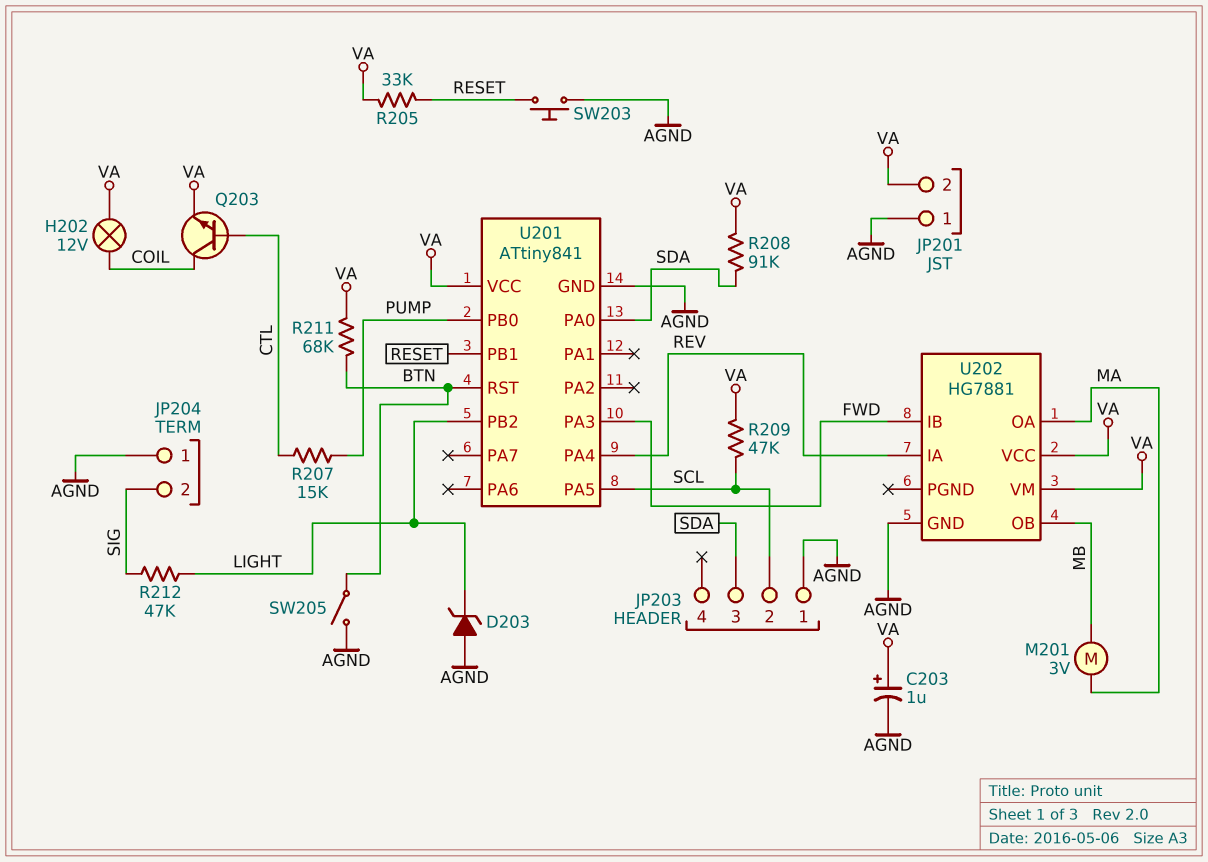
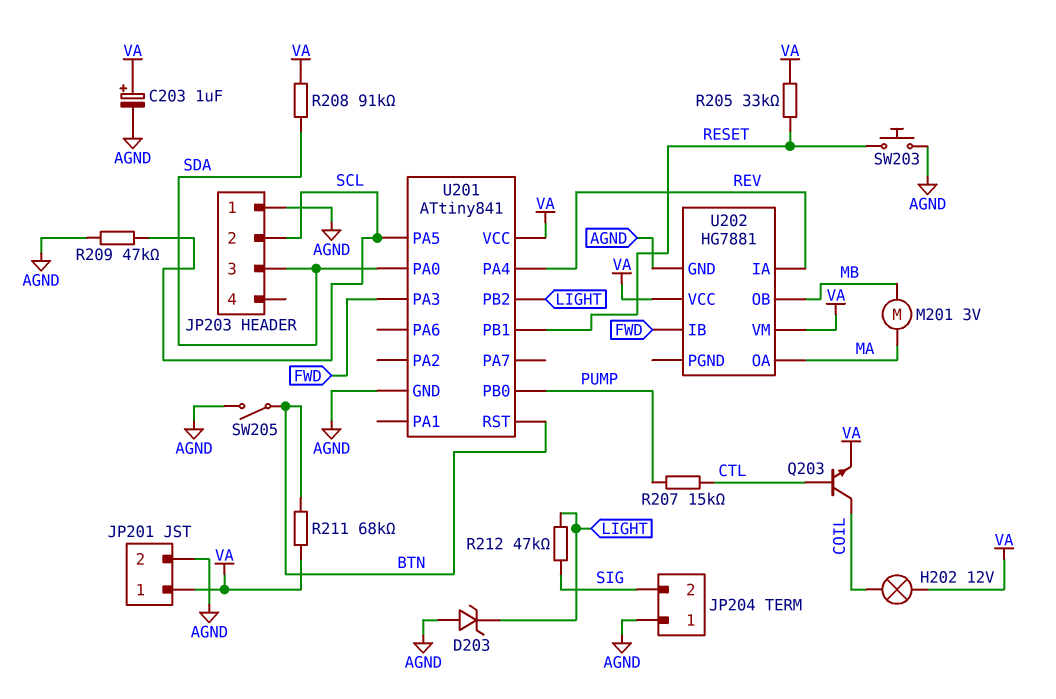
JP201 pin 1: AGND -> VA
JP201 pin 2: VA -> AGND
R209: 47k (SCL, VA) -> 47k (AGND, SCL)

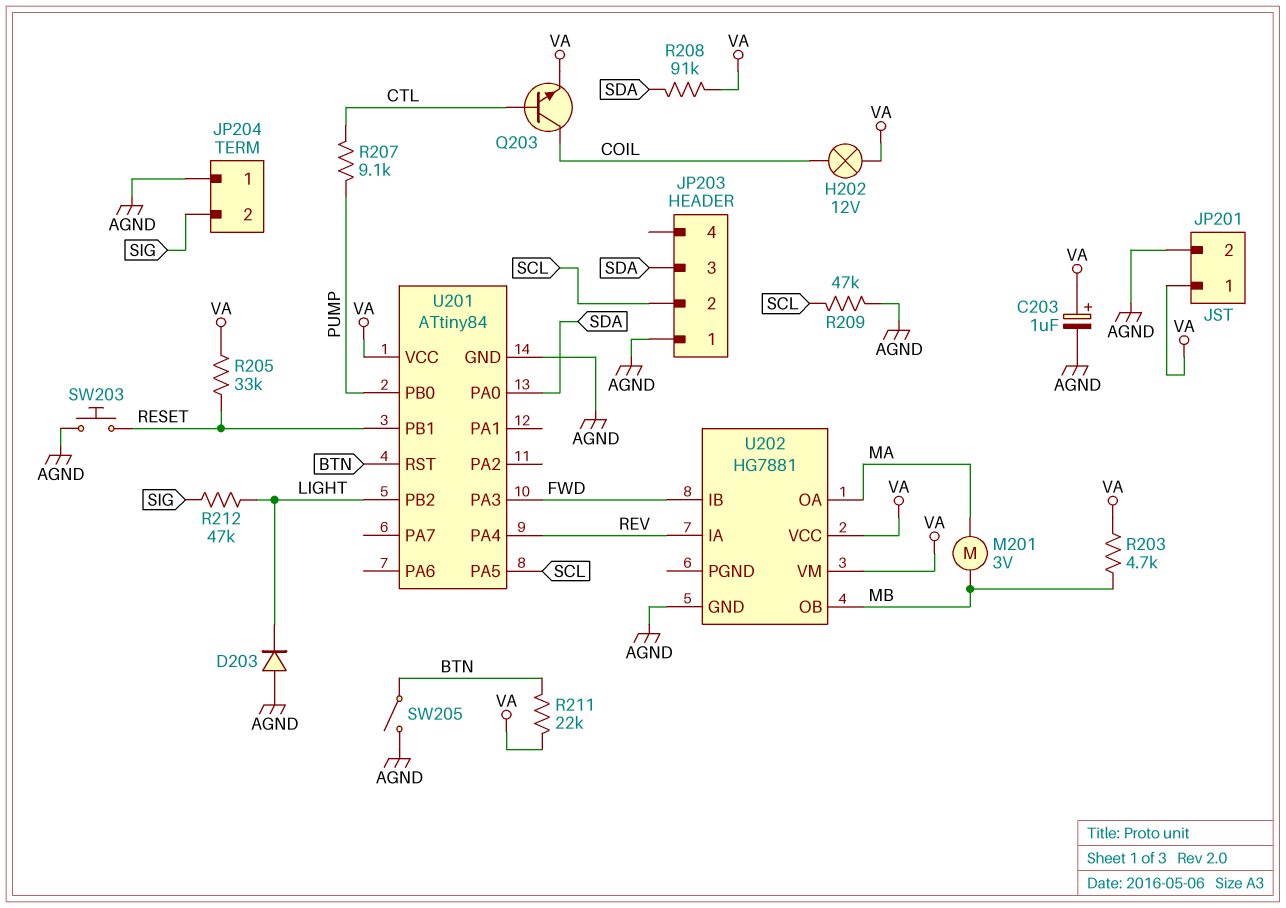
D203: zener (A AGND, K LIGHT) -> diode (A AGND, K LIGHT)
R203: none -> 4.7k (MB, VA)
R207: 15k (CTL, PUMP) -> 9.1k (CTL, PUMP)
R211: 68k (BTN, VA) -> 22k (BTN, VA)
U201: ATtiny841 -> ATtiny84

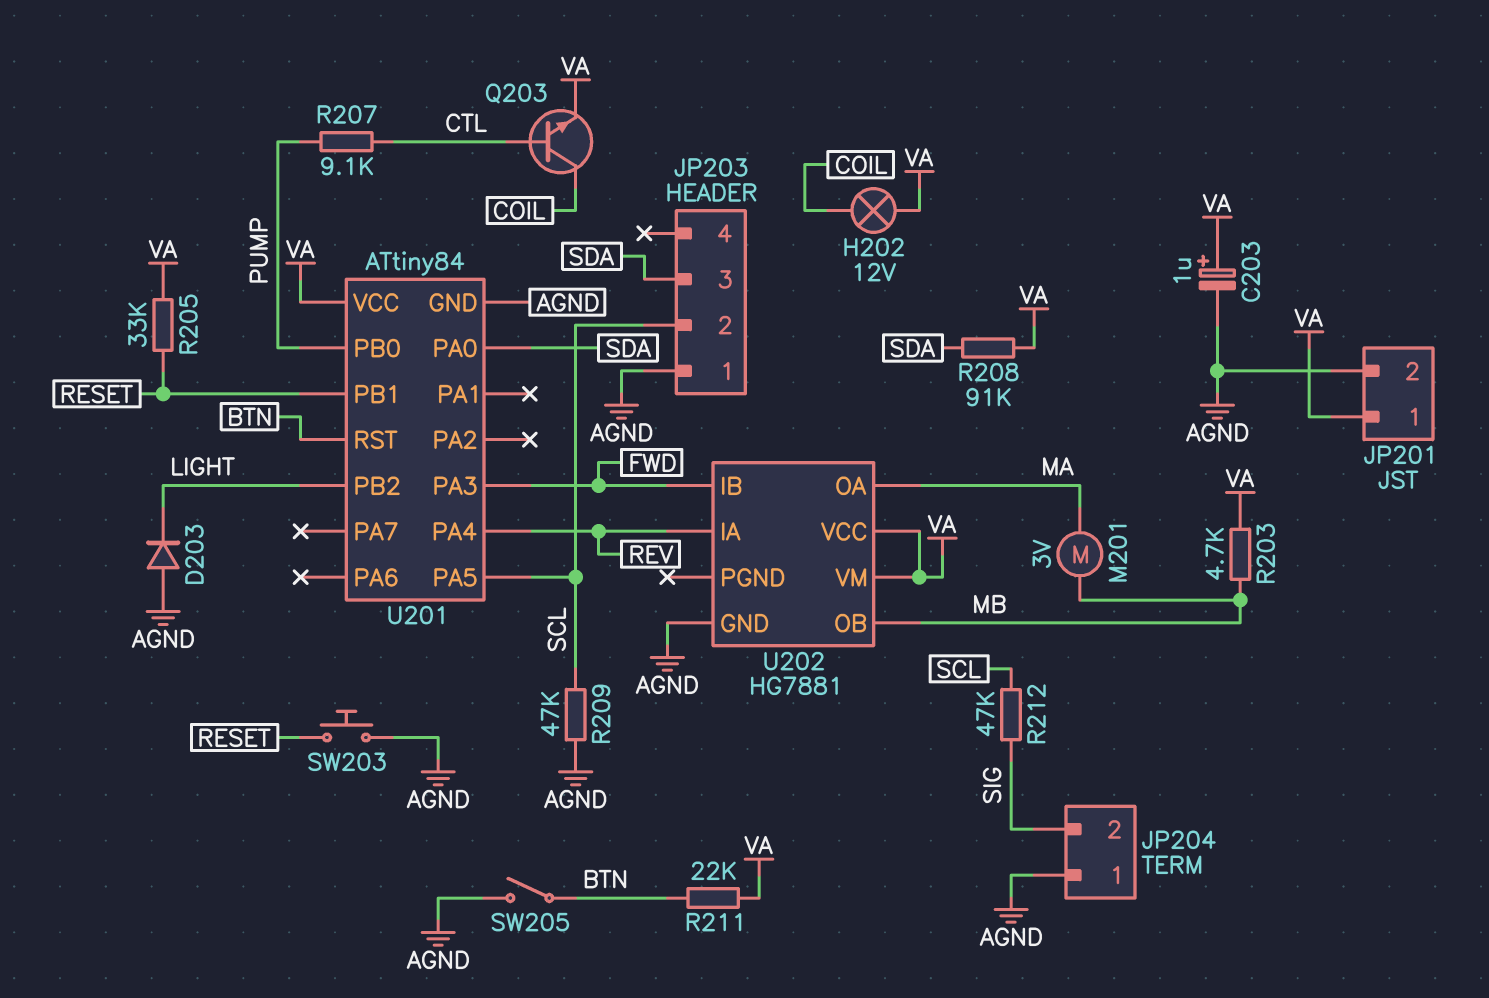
R212: 47k (LIGHT, SIG) -> 47k (SCL, SIG)

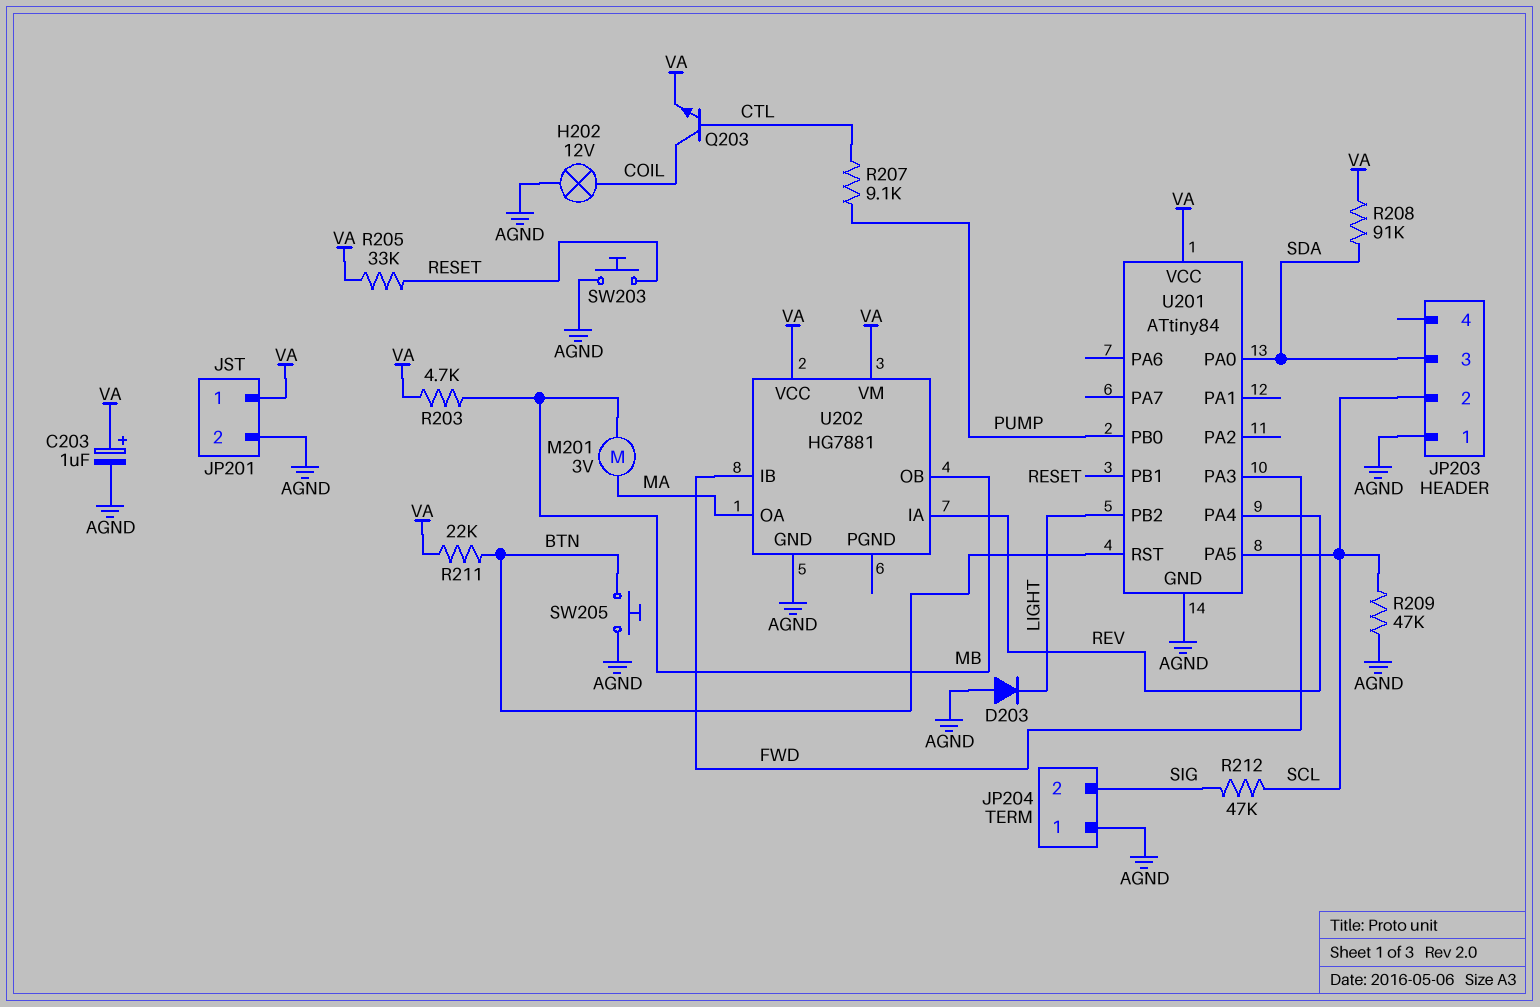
H202: lamp 12V (COIL, VA) -> lamp 12V (AGND, COIL)
SW205: switch (AGND, BTN) -> button (AGND, BTN)

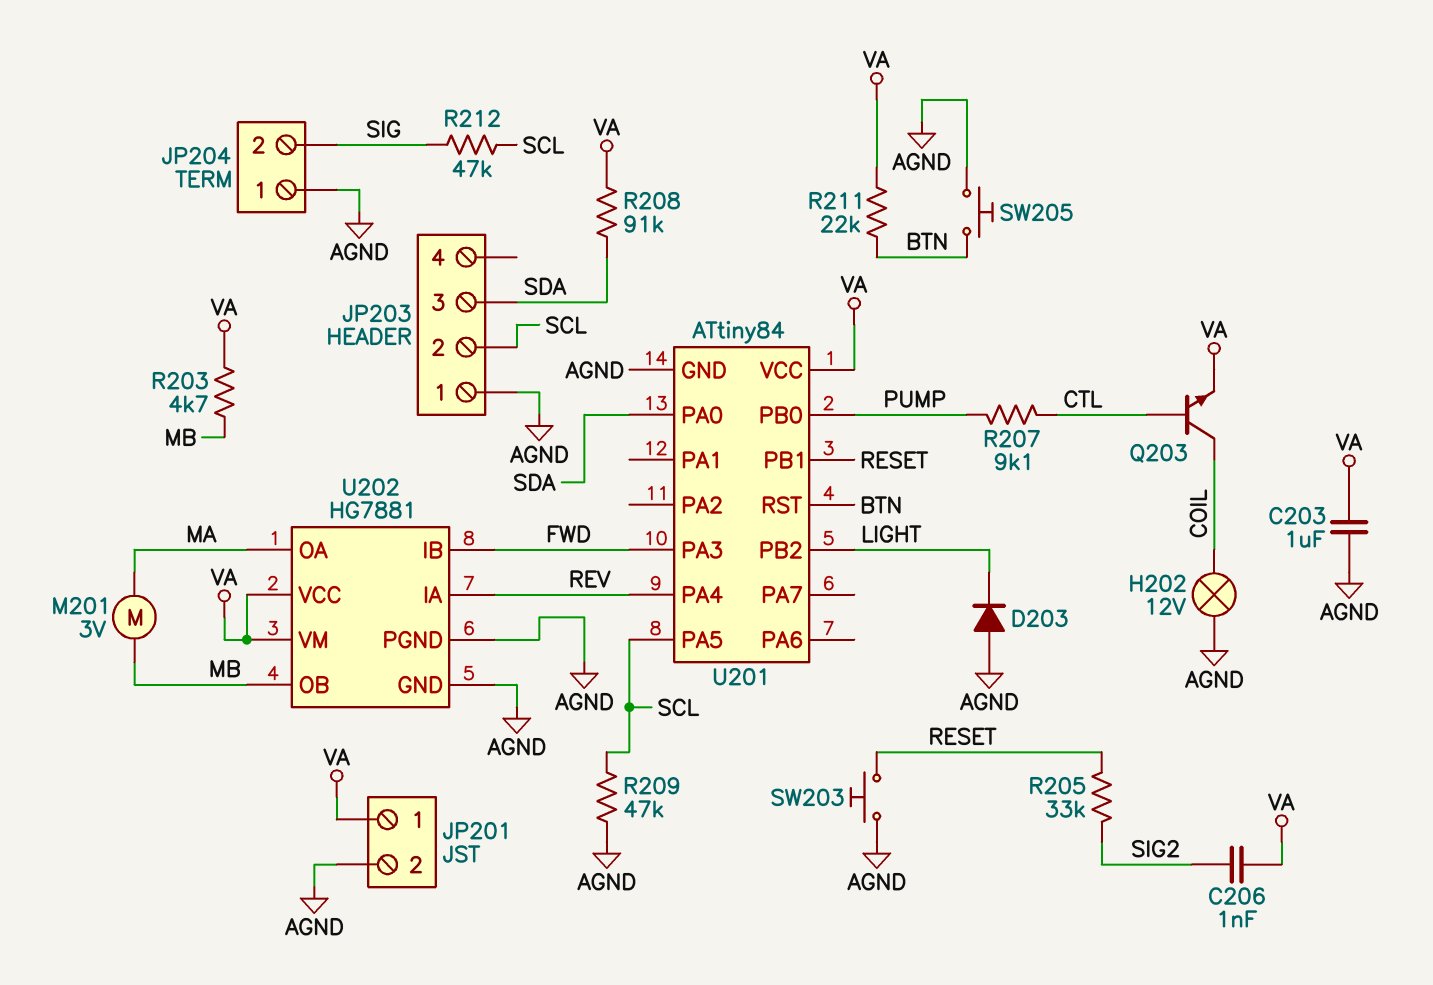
C203: 1uF (plus VA, minus AGND) -> 1uF (AGND, VA)
C206: none -> 1nF (SIG2, VA)
R205: 33k (RESET, VA) -> 33k (RESET, SIG2)
U202 pin PGND: none -> AGND

